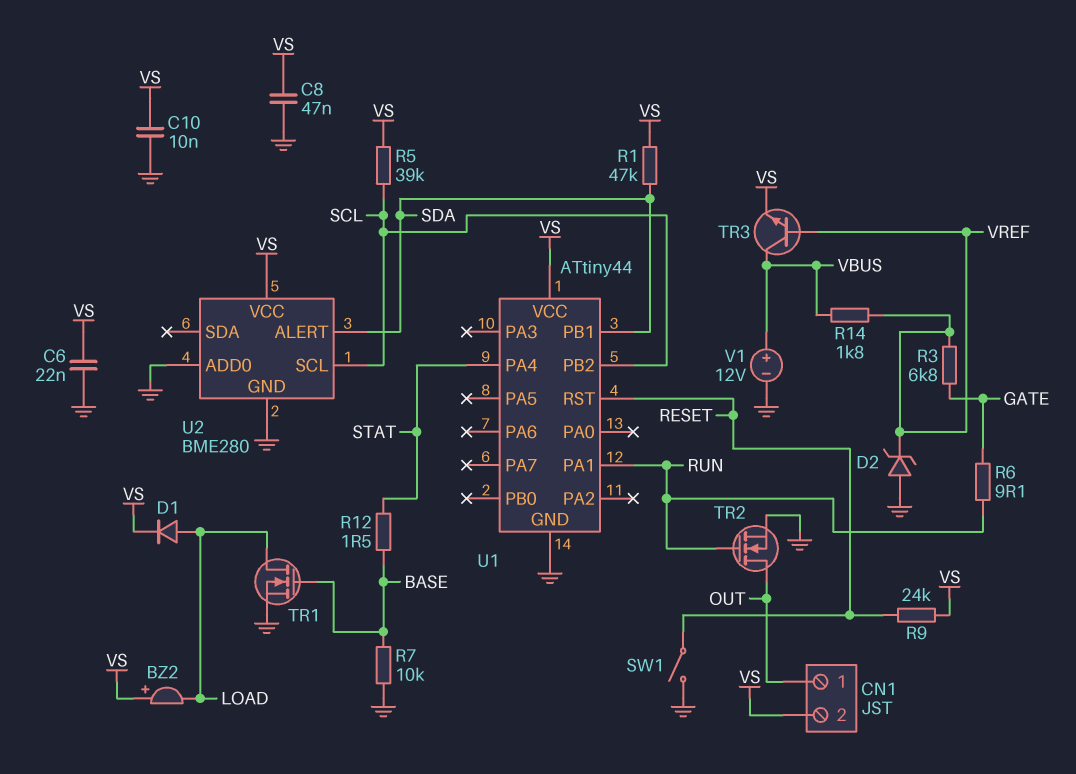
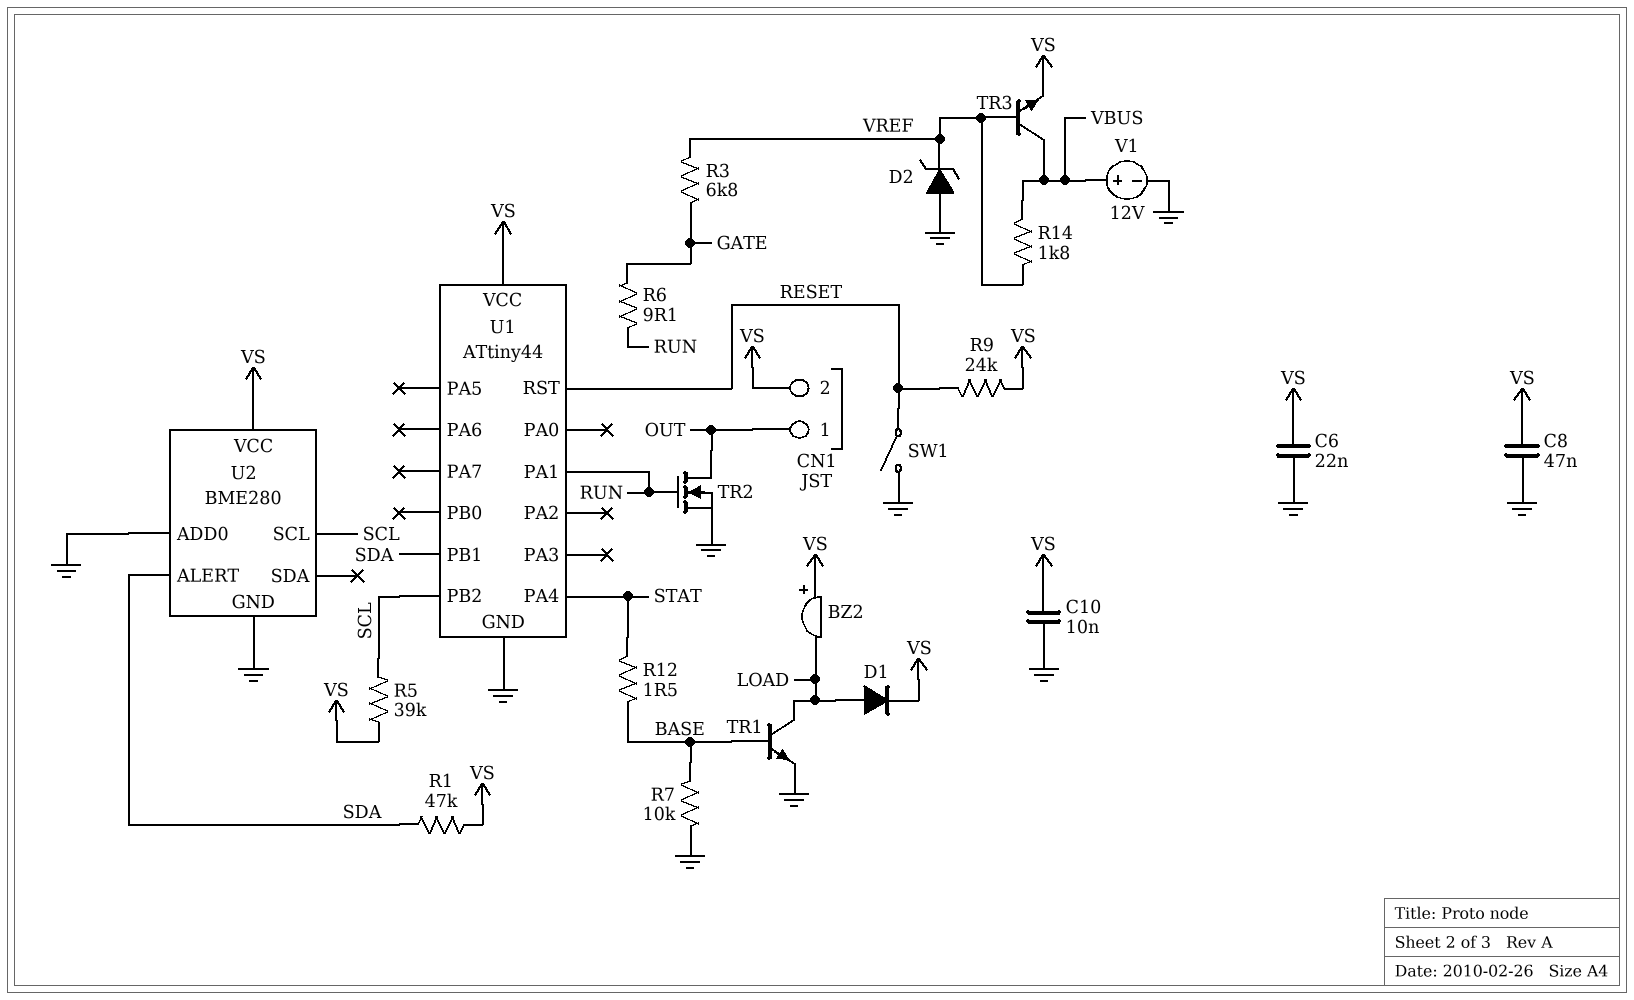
TR1: NMOS (G BASE, D LOAD, S GND) -> NPN (B BASE, C LOAD, E GND)

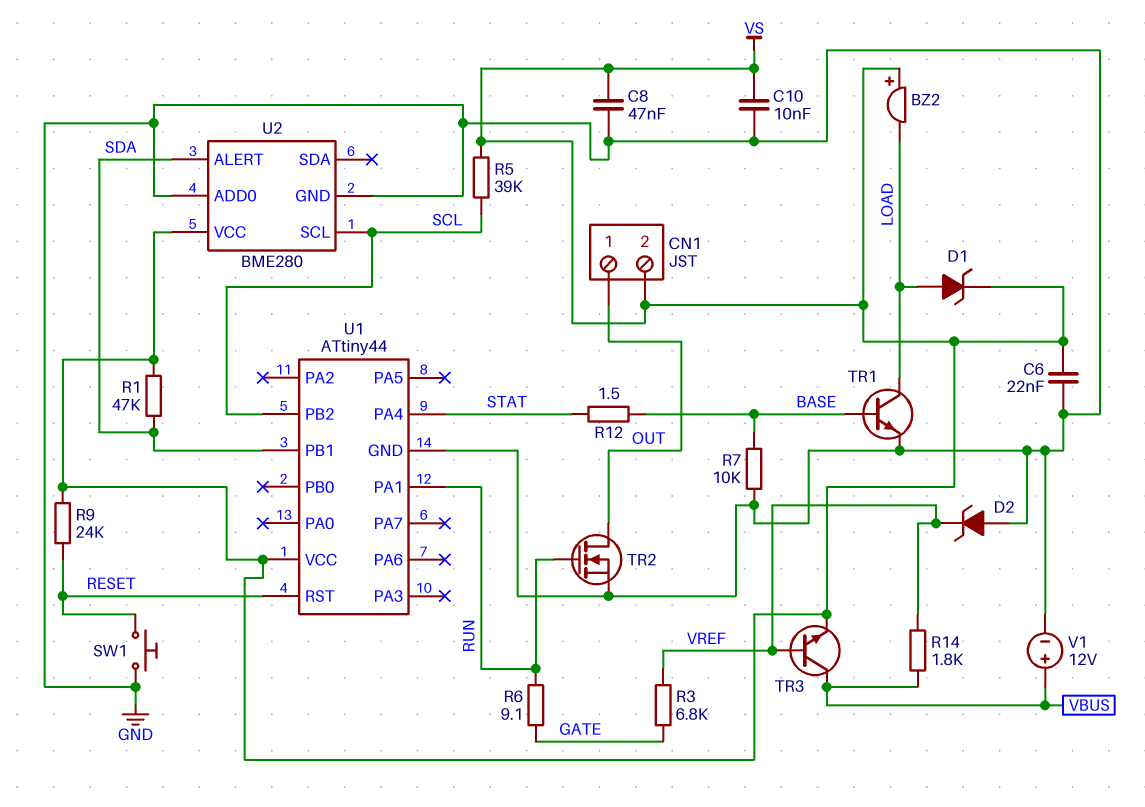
D1: diode (A LOAD, K VS) -> zener (A LOAD, K VS)
SW1: switch (GND, RESET) -> button (GND, RESET)

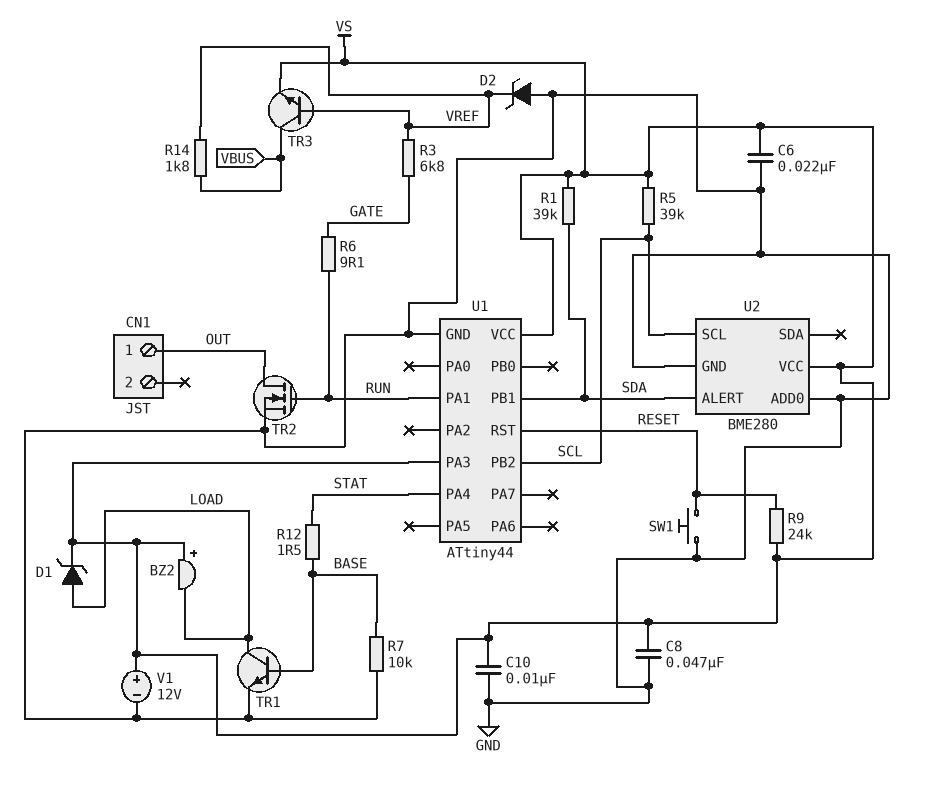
CN1 pin 2: VS -> none
R1: 47k (SDA, VS) -> 39k (SDA, VS)
U1 pin PA3: none -> VS
V1: 12V (plus VBUS, minus GND) -> 12V (plus VS, minus GND)

